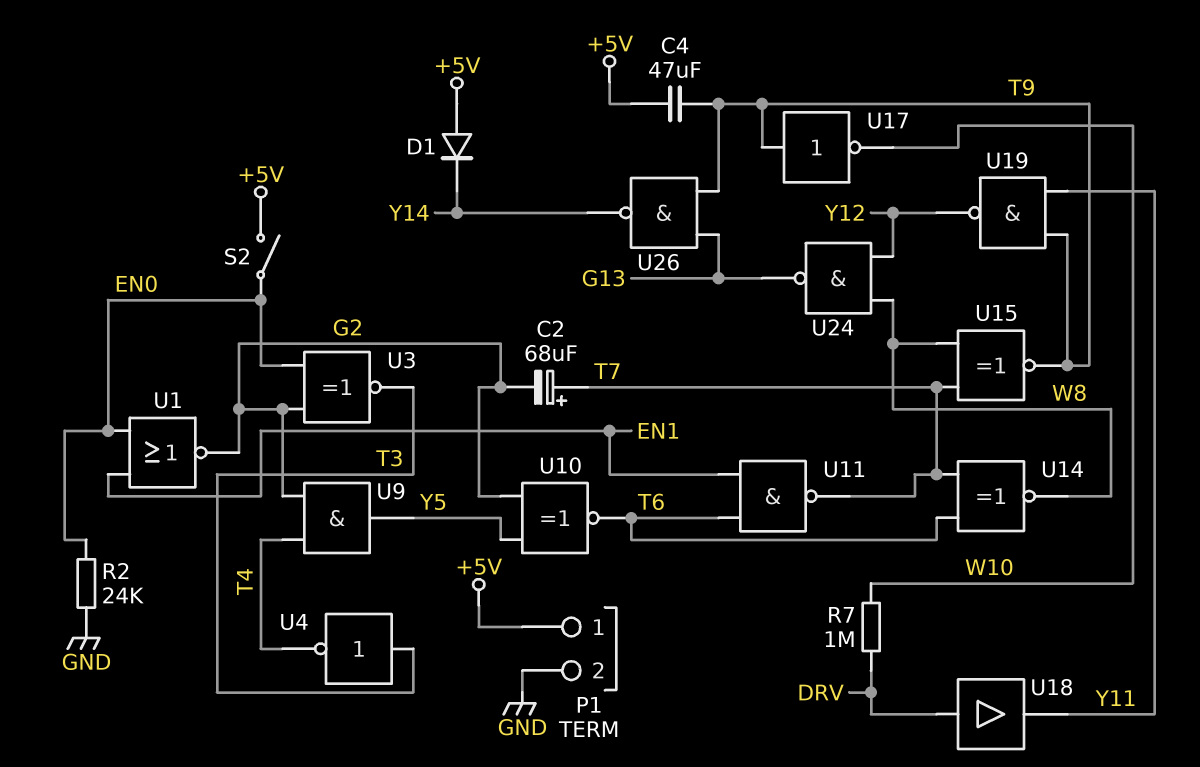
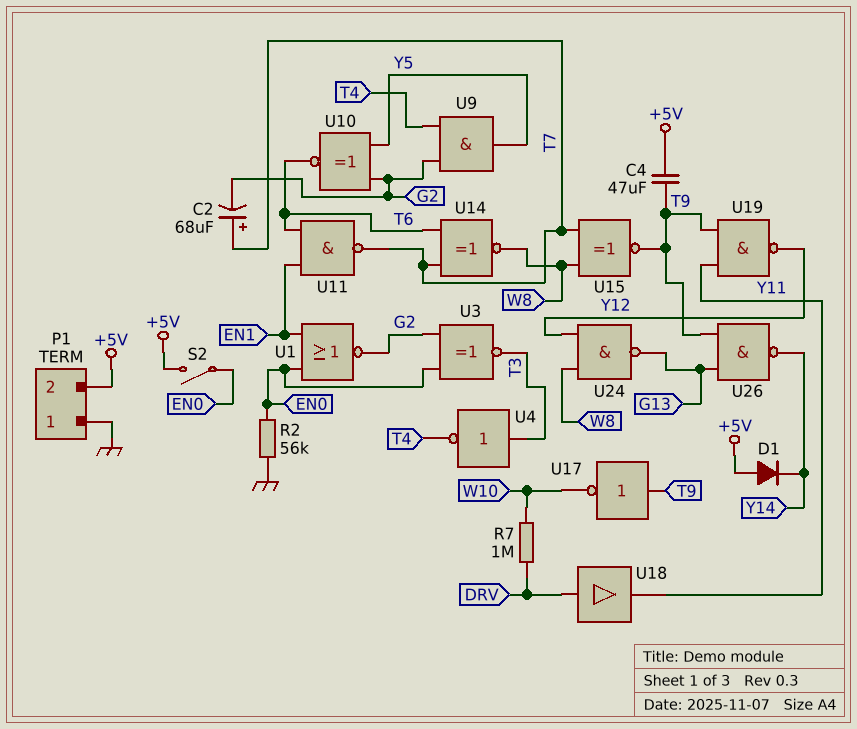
P1 pin 1: +5V -> GND
P1 pin 2: GND -> +5V
R2: 24k (EN0, GND) -> 56k (EN0, GND)

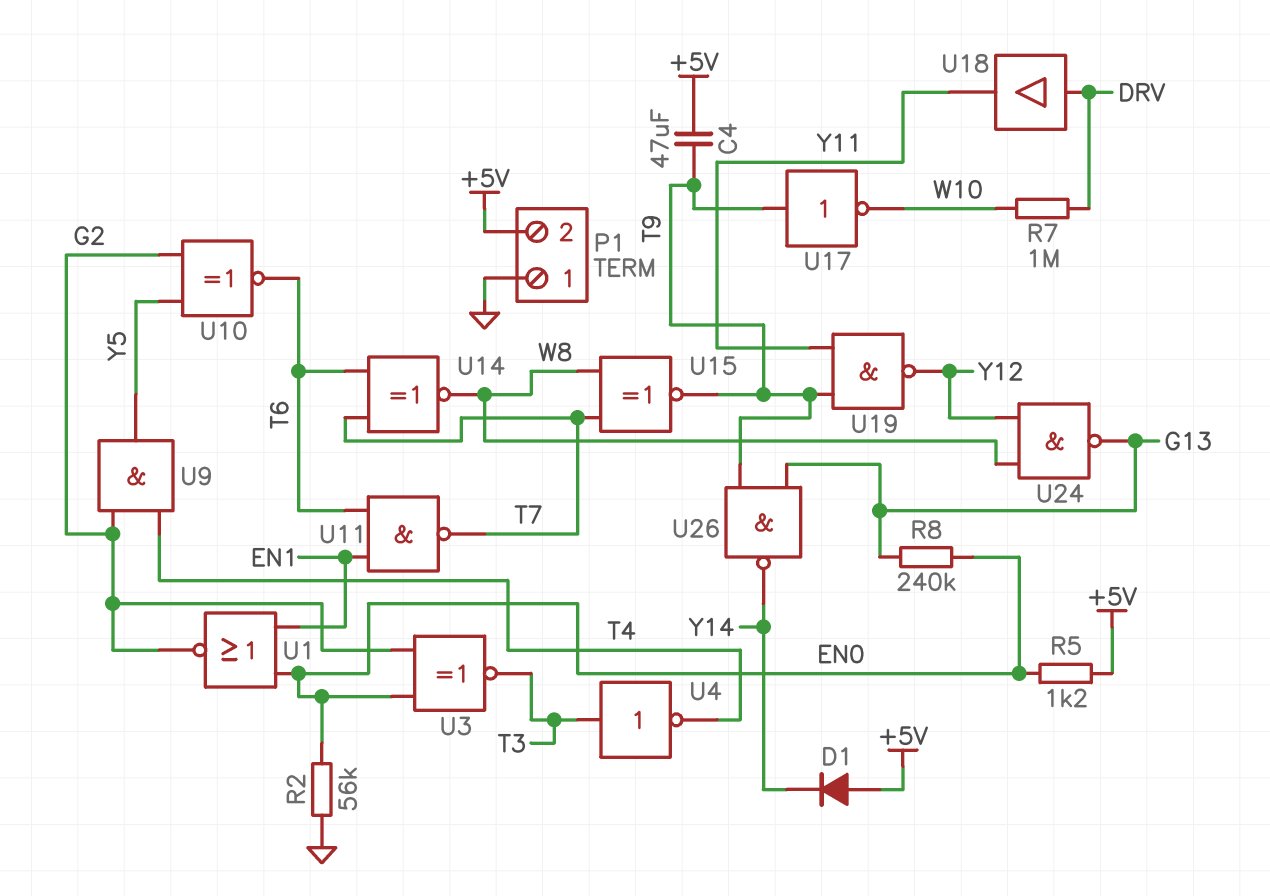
C2: 68uF (plus T7, minus G2) -> none
R5: none -> 1.2k (+5V, EN0)
R8: none -> 240k (EN0, G13)
S2: switch (+5V, EN0) -> none

